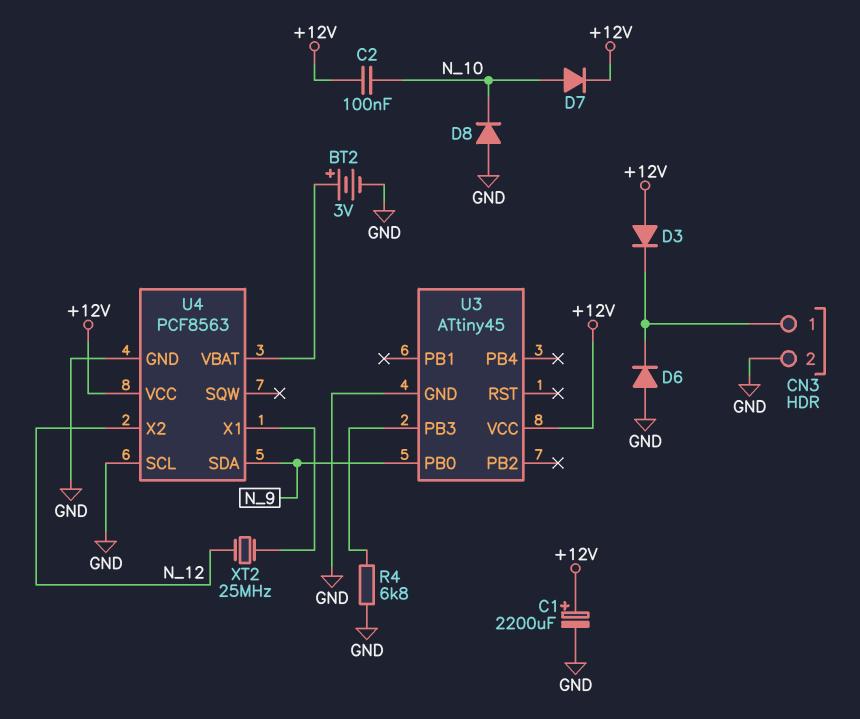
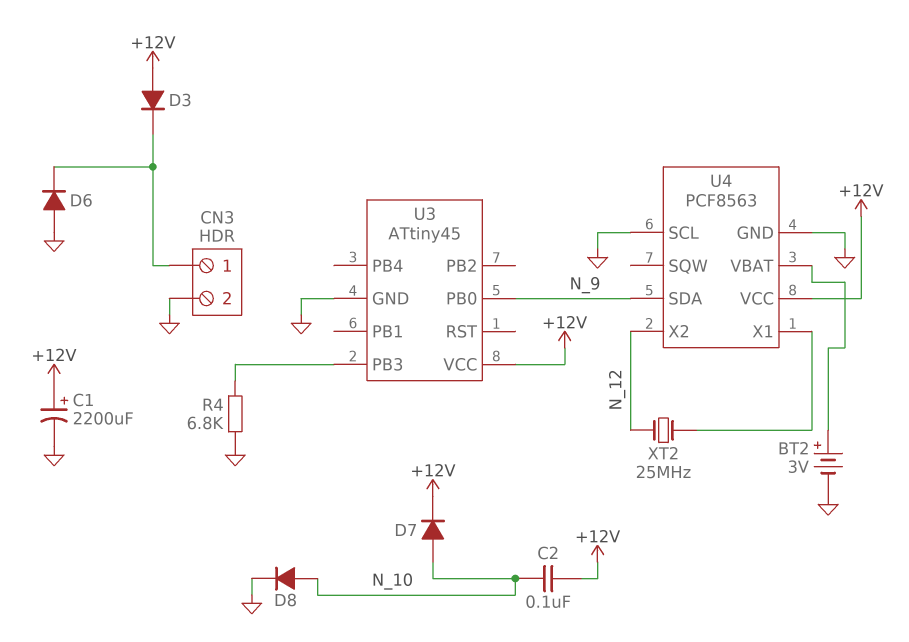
D8: diode (A GND, K N_10) -> diode (A N_10, K GND)

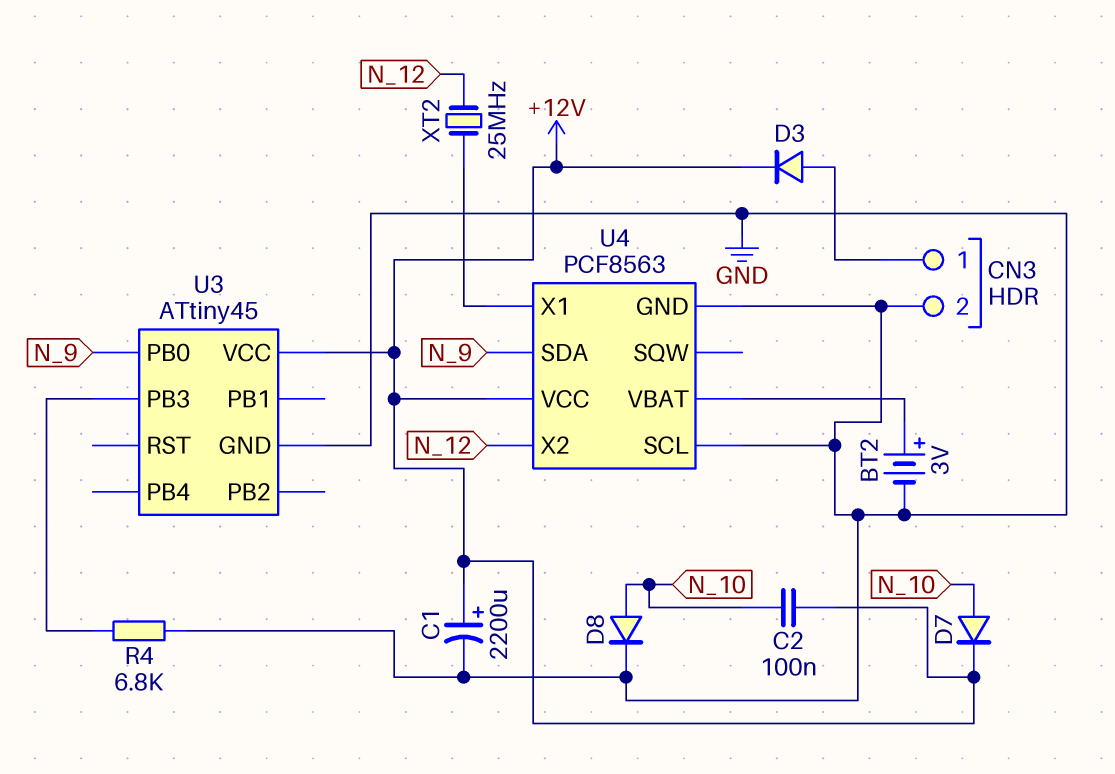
D3: diode (A +12V, K CN3/1) -> diode (A CN3/1, K +12V)
D6: diode (A GND, K CN3/1) -> none

